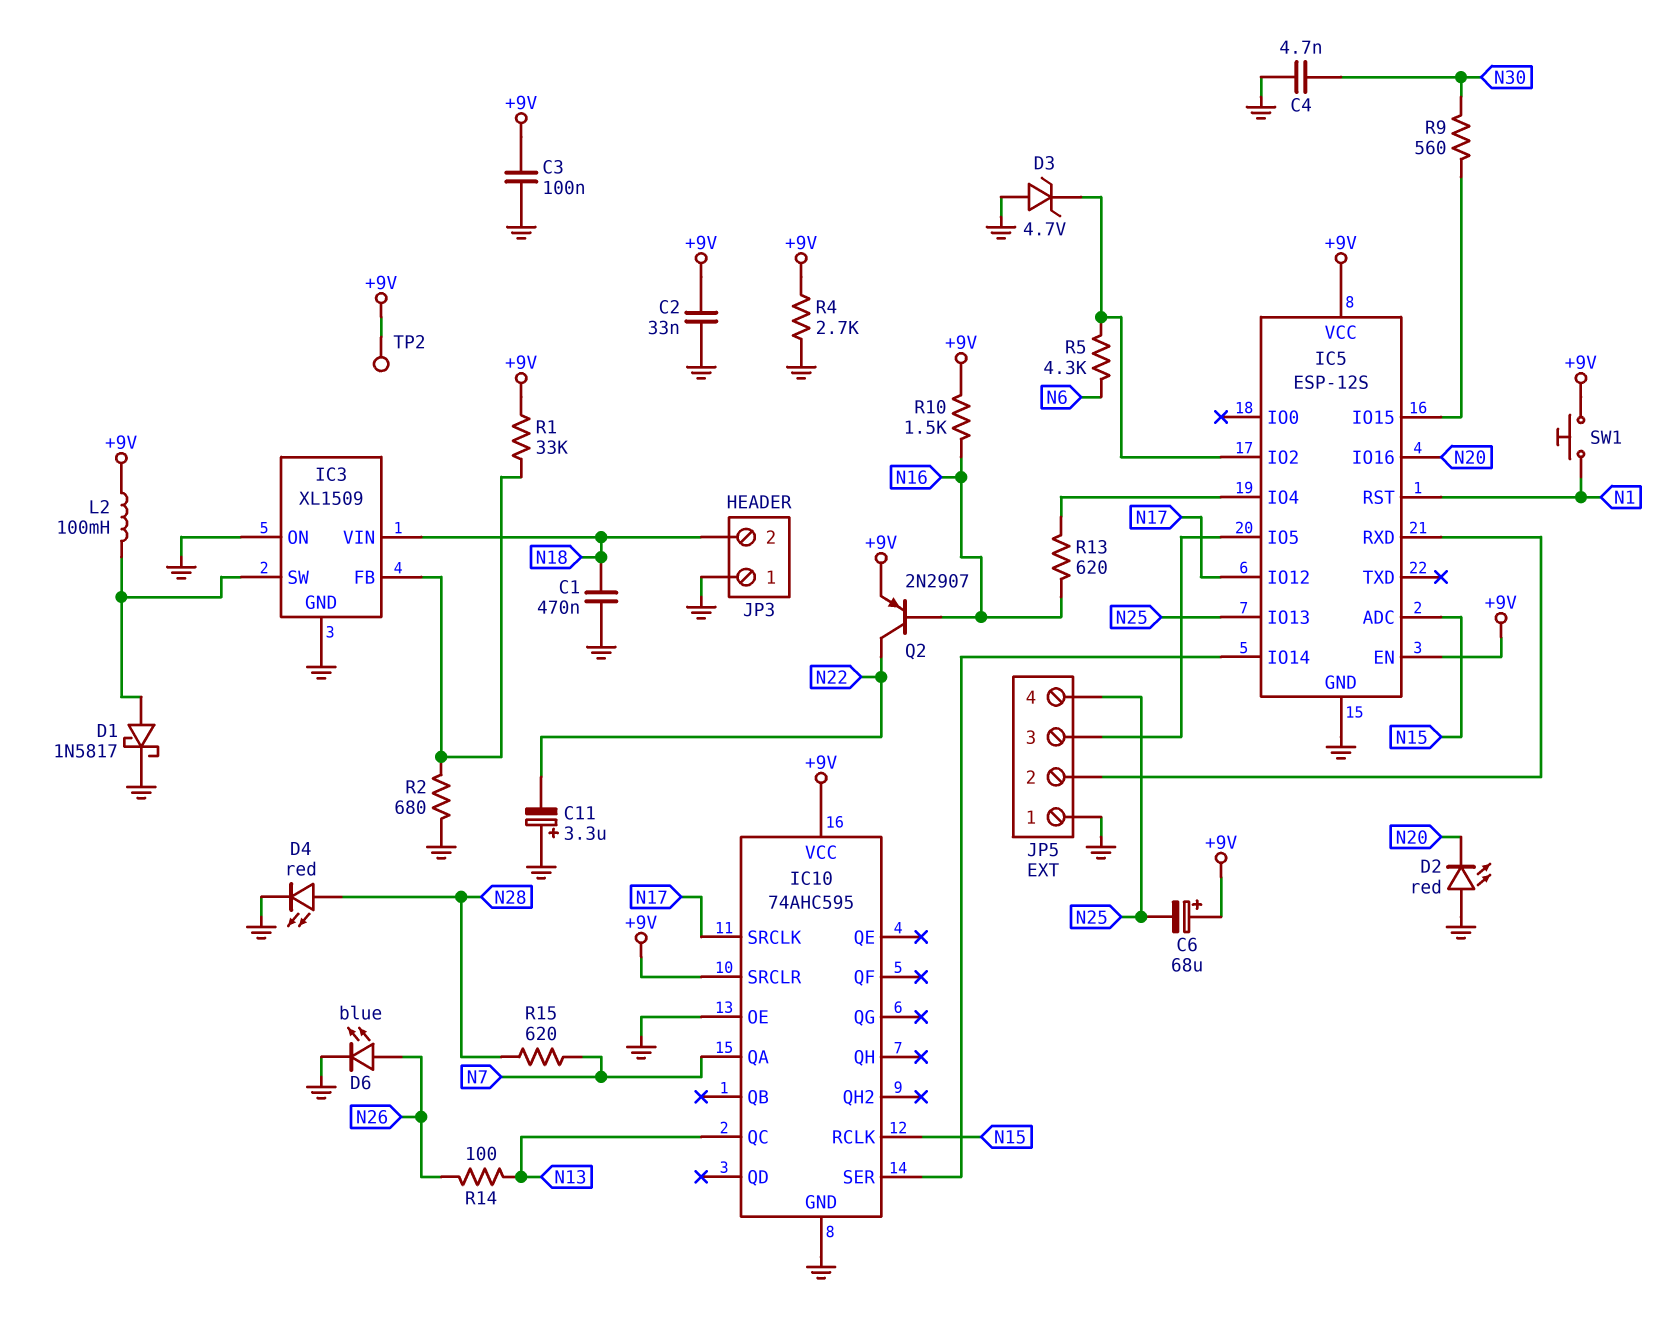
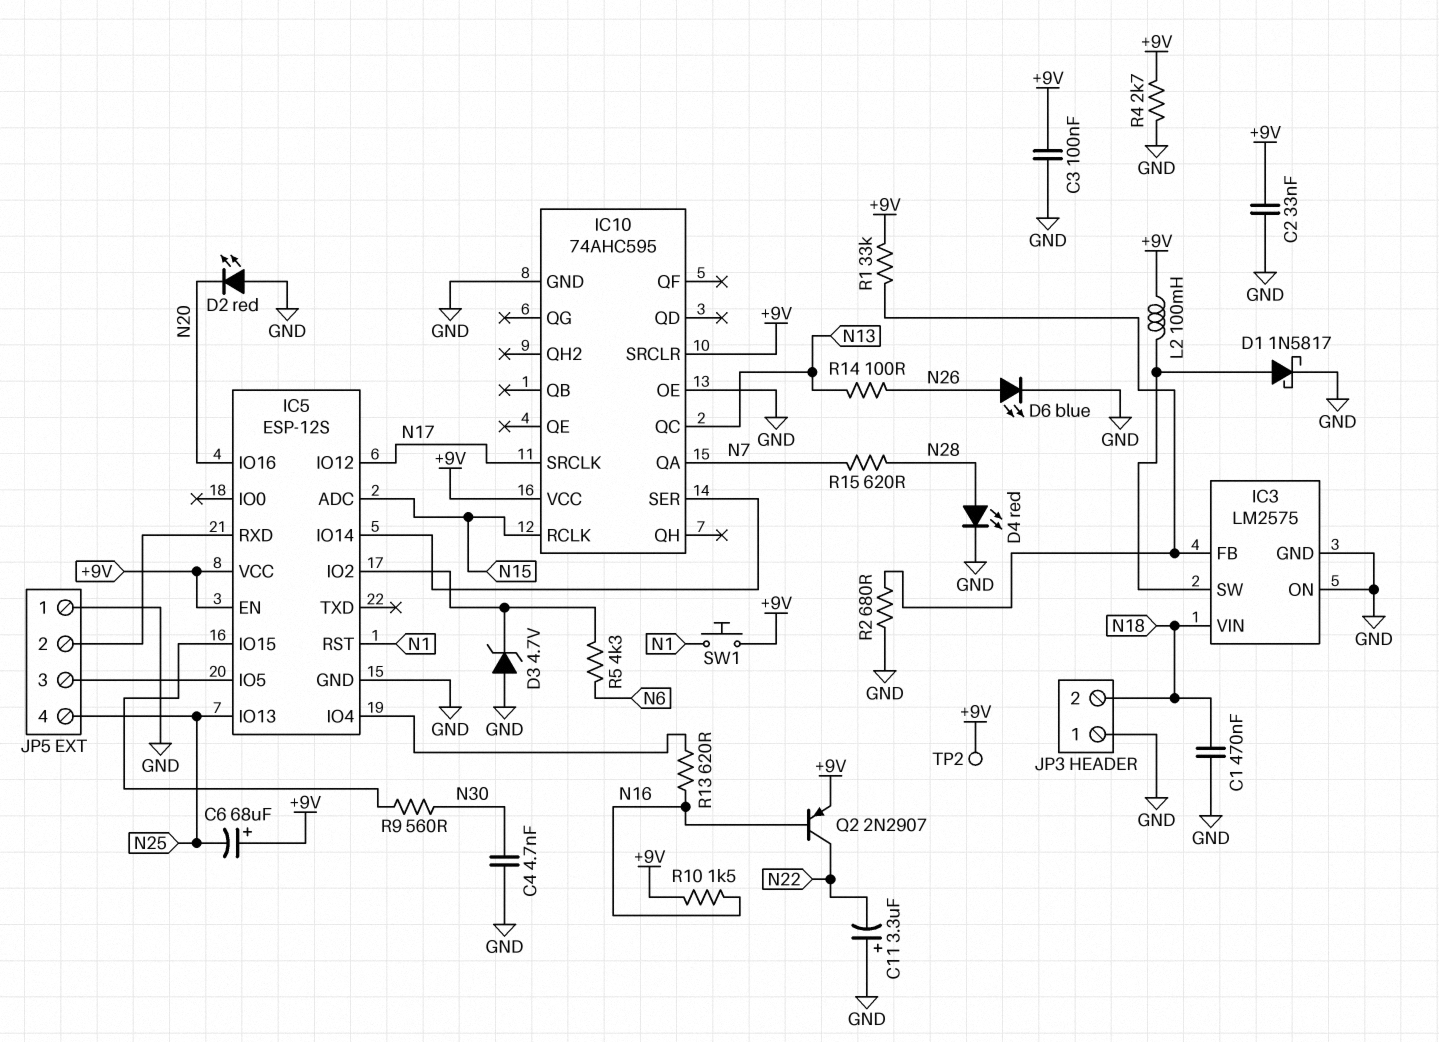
IC3: XL1509 -> LM2575

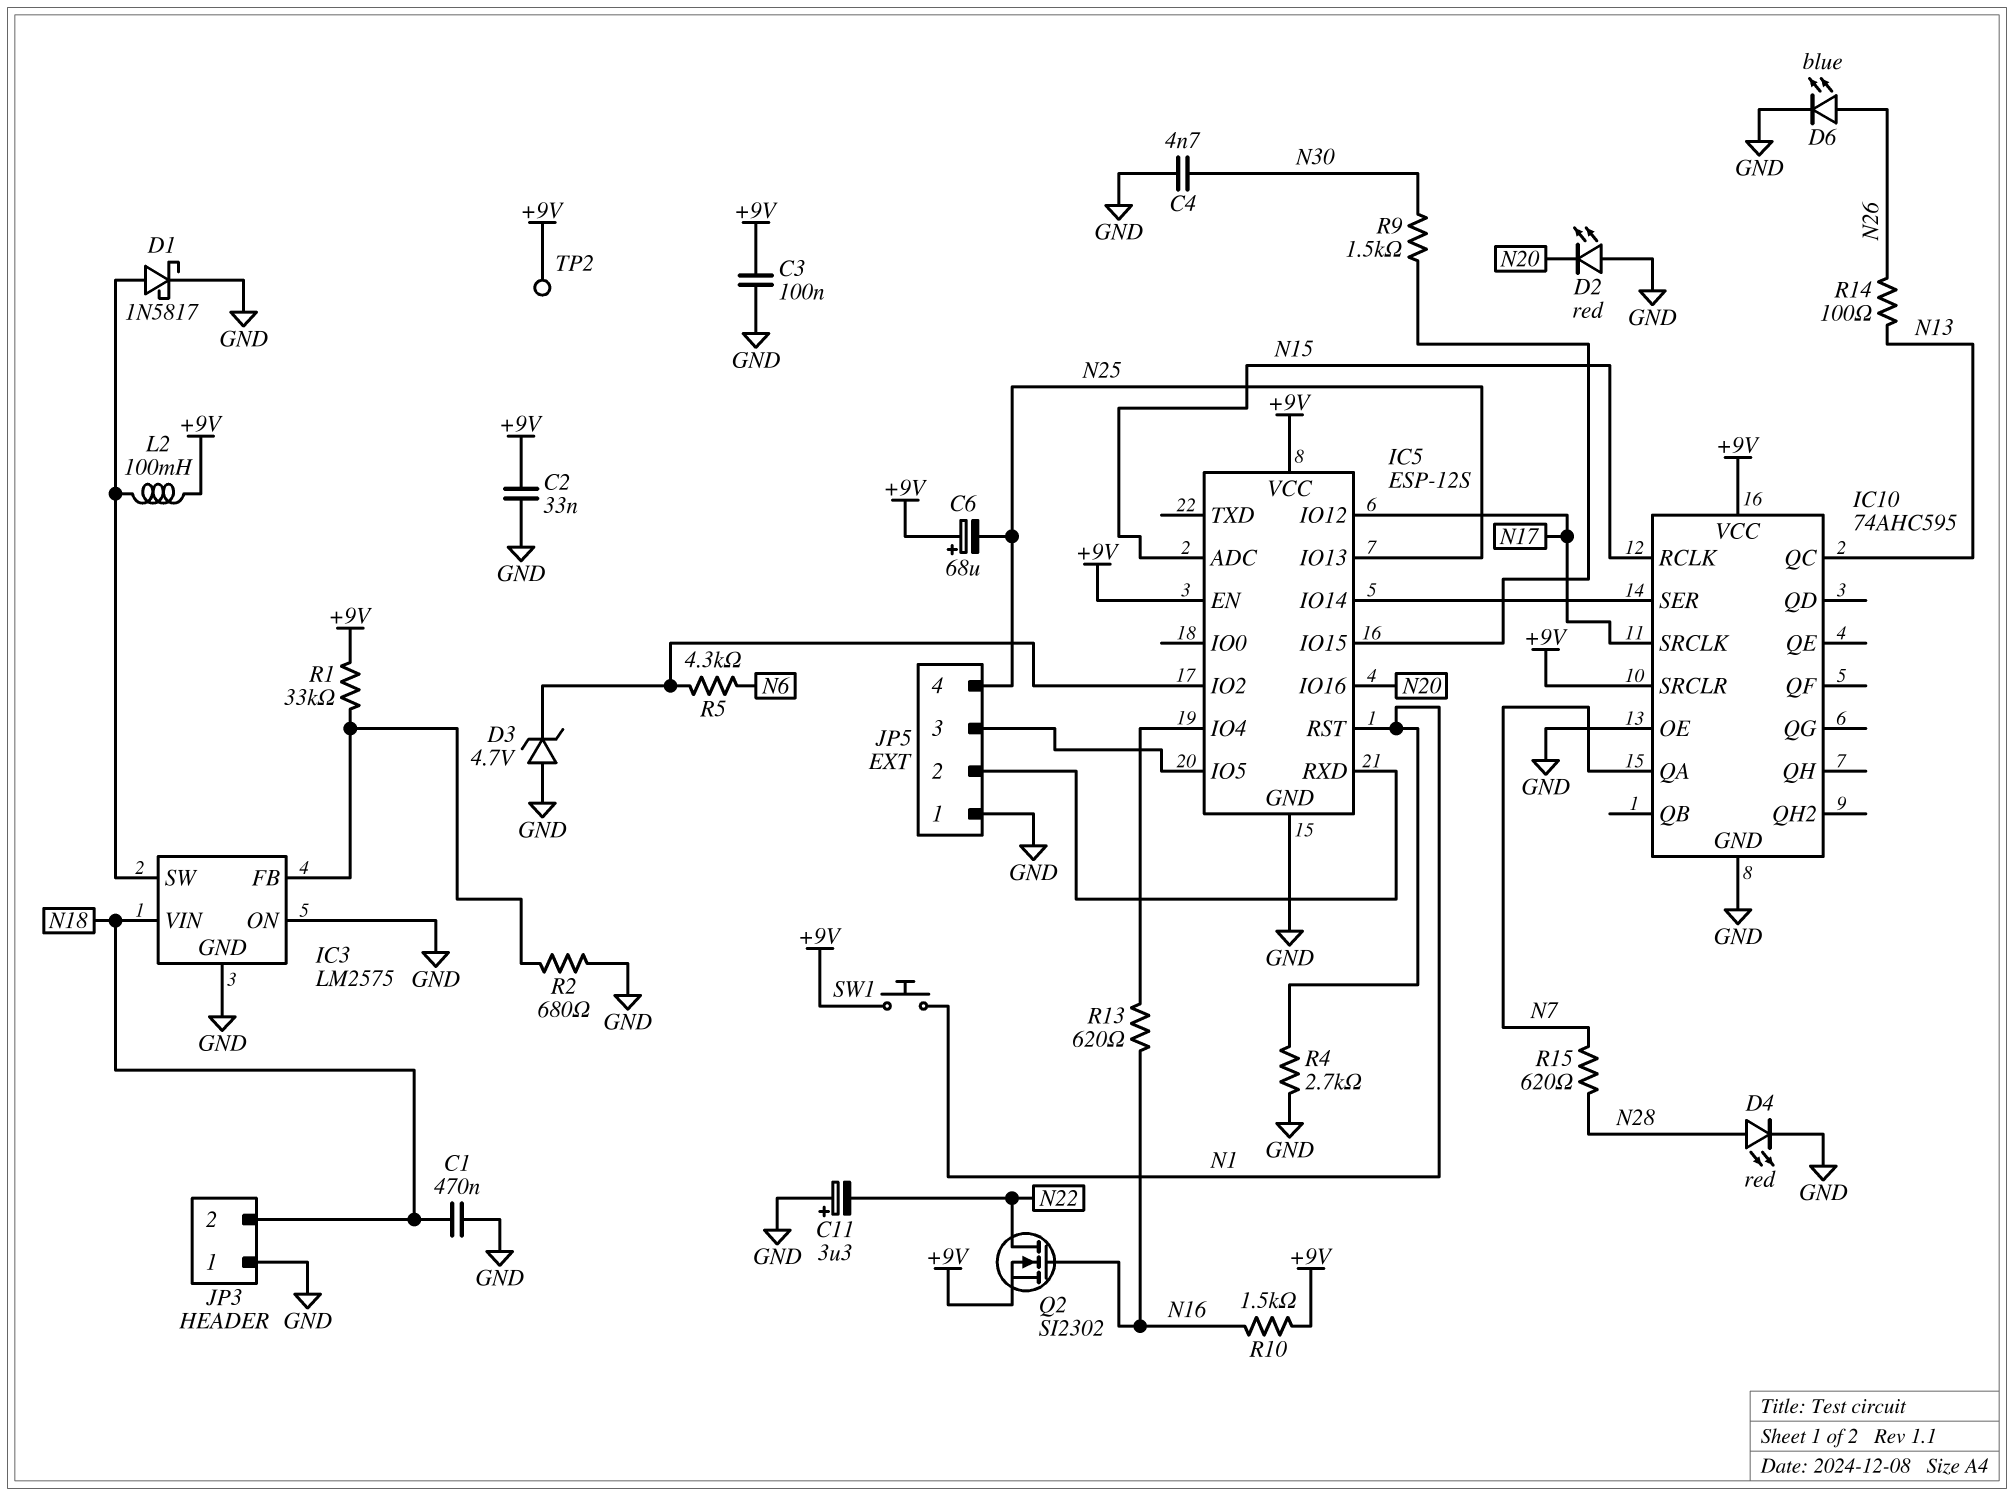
Q2: PNP 2N2907 (B N16, C N22, E +9V) -> NMOS SI2302 (G N16, D N22, S +9V)
R4: 2.7k (+9V, GND) -> 2.7k (GND, N1)
R9: 560 (IC5/IO15, N30) -> 1.5k (IC5/IO15, N30)

